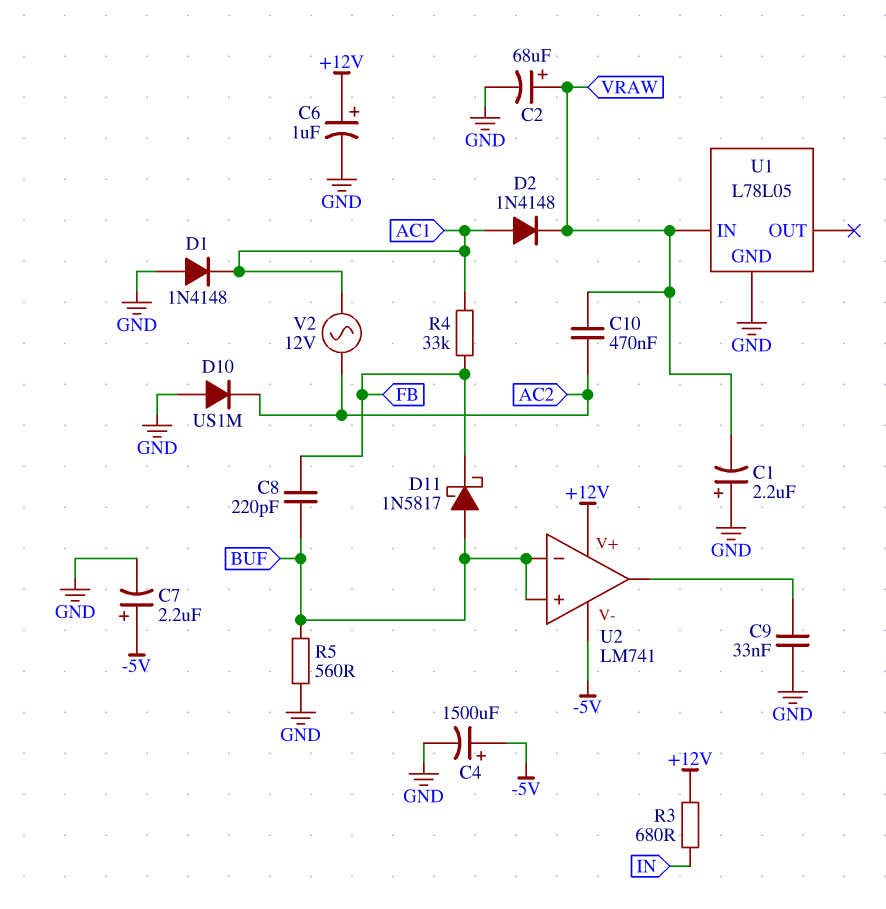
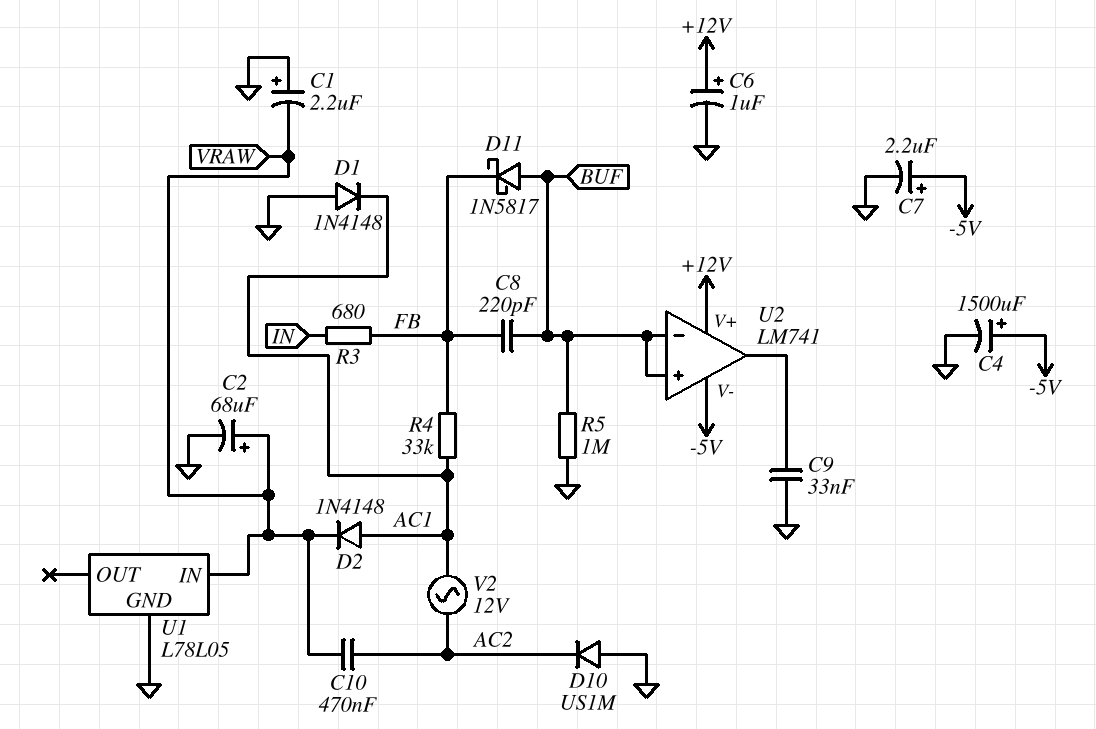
R3: 680 (+12V, IN) -> 680 (FB, IN)
R5: 560 (BUF, GND) -> 1M (BUF, GND)

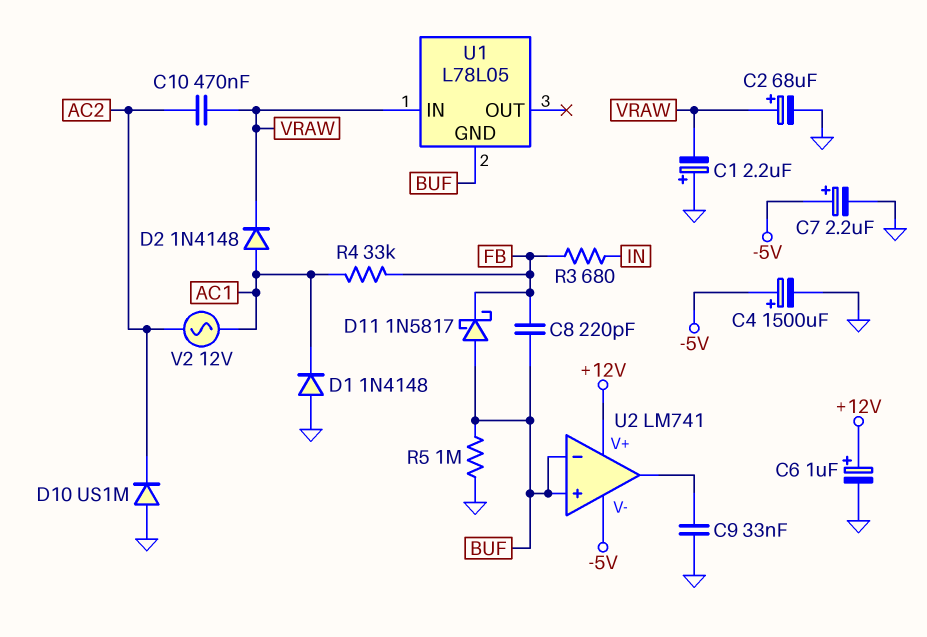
U1 pin GND: GND -> BUF

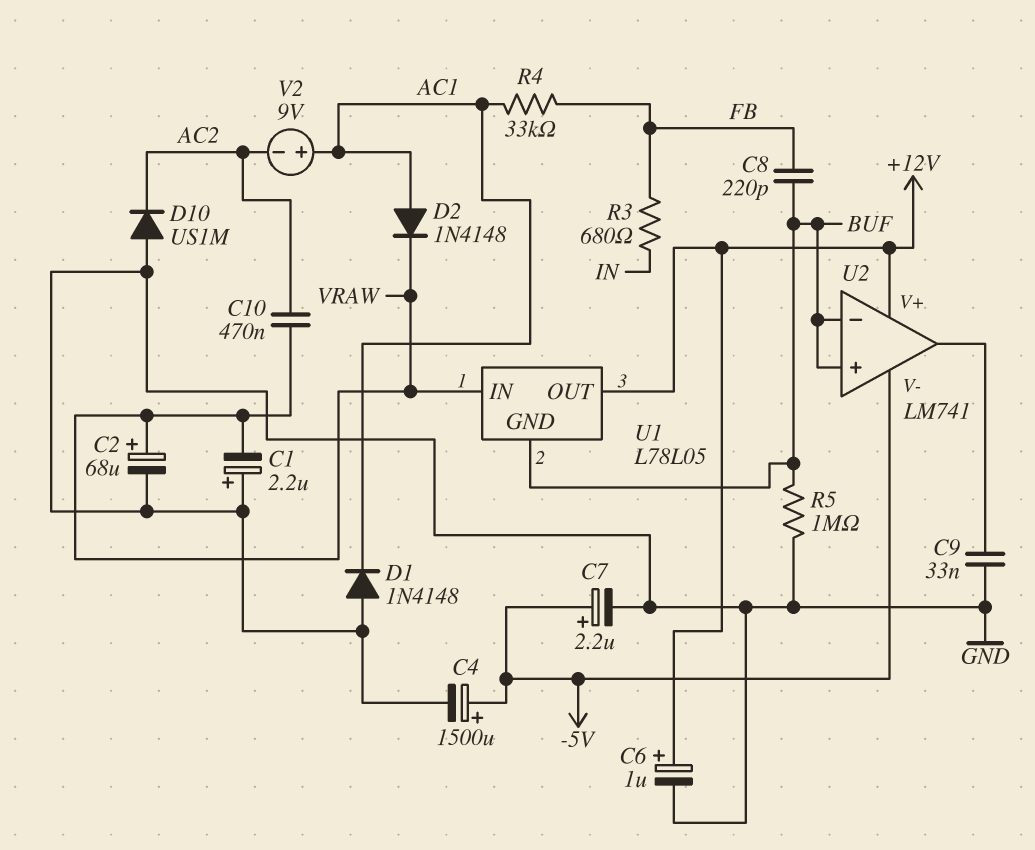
D11: schottky 1N5817 (A BUF, K FB) -> none
U1 pin OUT: none -> +12V
V2: AC 12V (AC1, AC2) -> 9V (plus AC1, minus AC2)

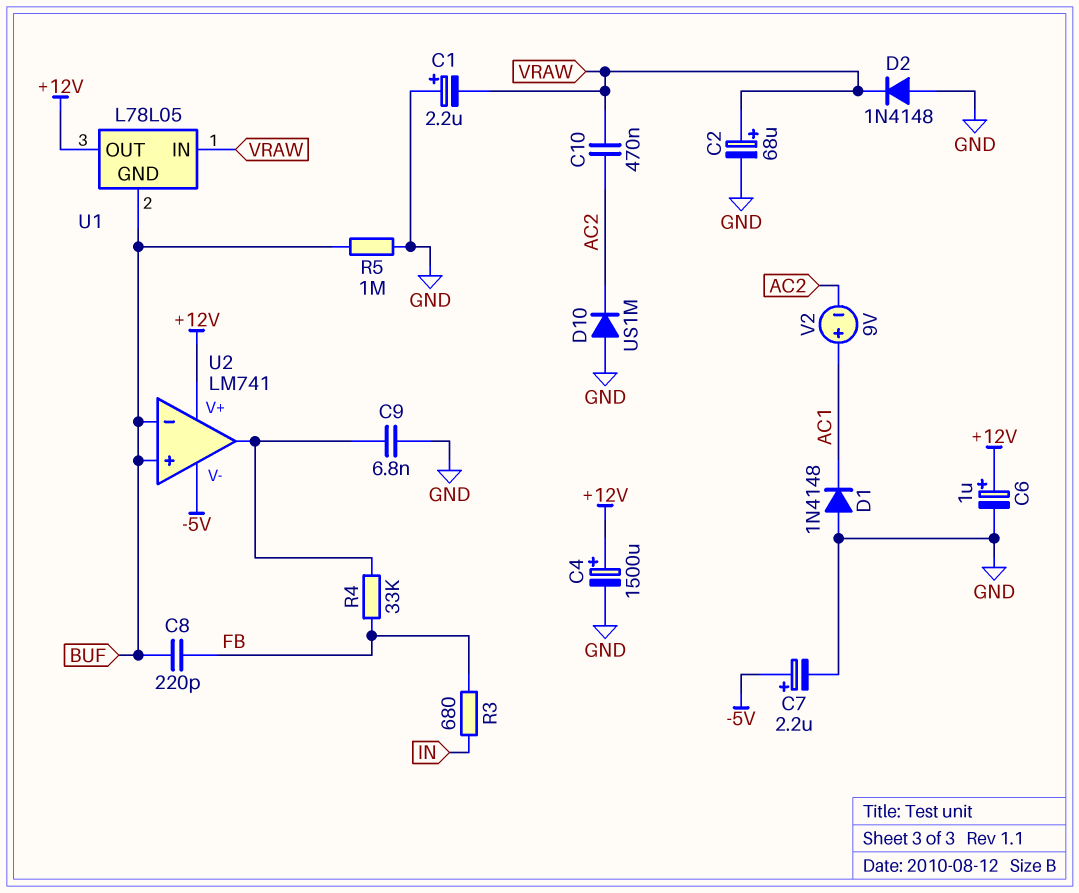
C4: 1500uF (plus -5V, minus GND) -> 1500uF (plus +12V, minus GND)
C9: 33nF (GND, U2/out) -> 6.8nF (GND, U2/out)
D2: diode 1N4148 (A AC1, K VRAW) -> diode 1N4148 (A GND, K VRAW)
R4: 33k (AC1, FB) -> 33k (FB, U2/out)

